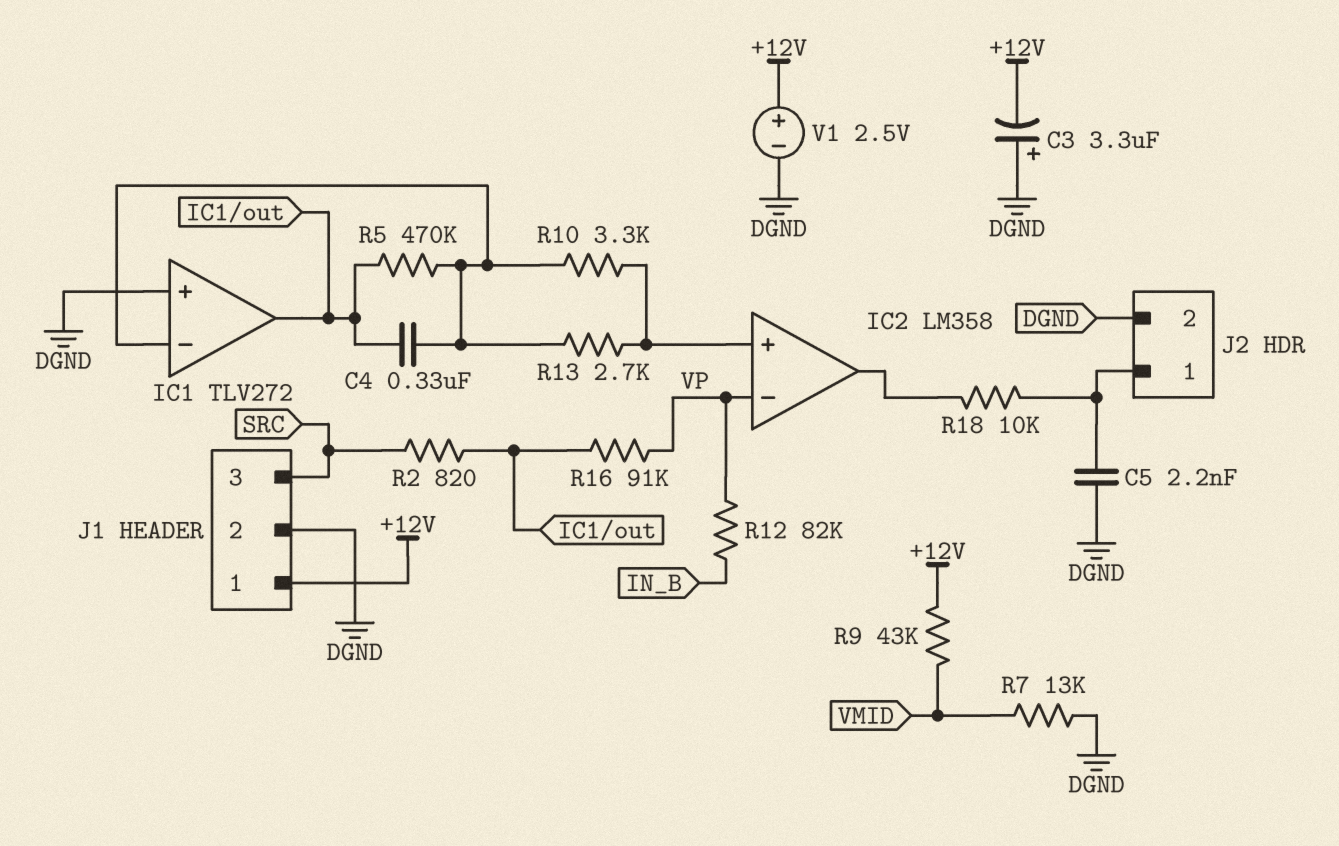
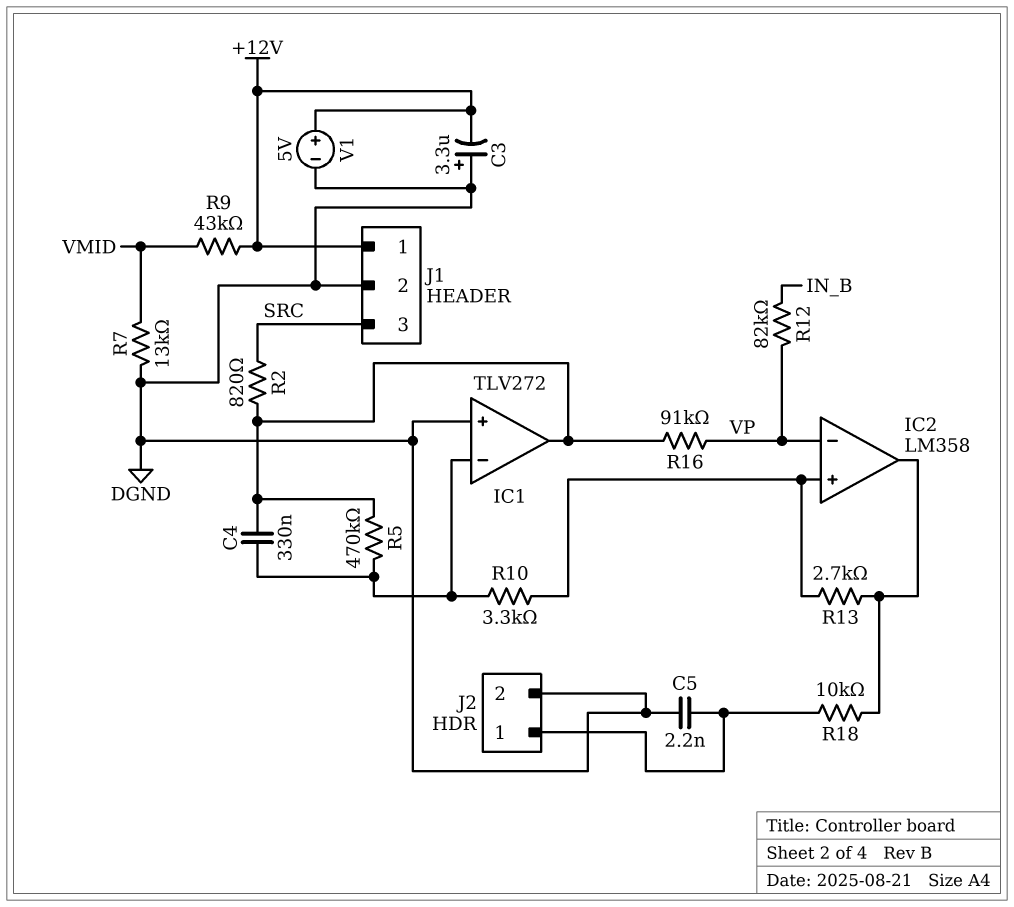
R13: 2.7k (IC1/in-, IC2/in+) -> 2.7k (IC2/in+, IC2/out)
V1: 2.5V (plus +12V, minus DGND) -> 5V (plus +12V, minus DGND)

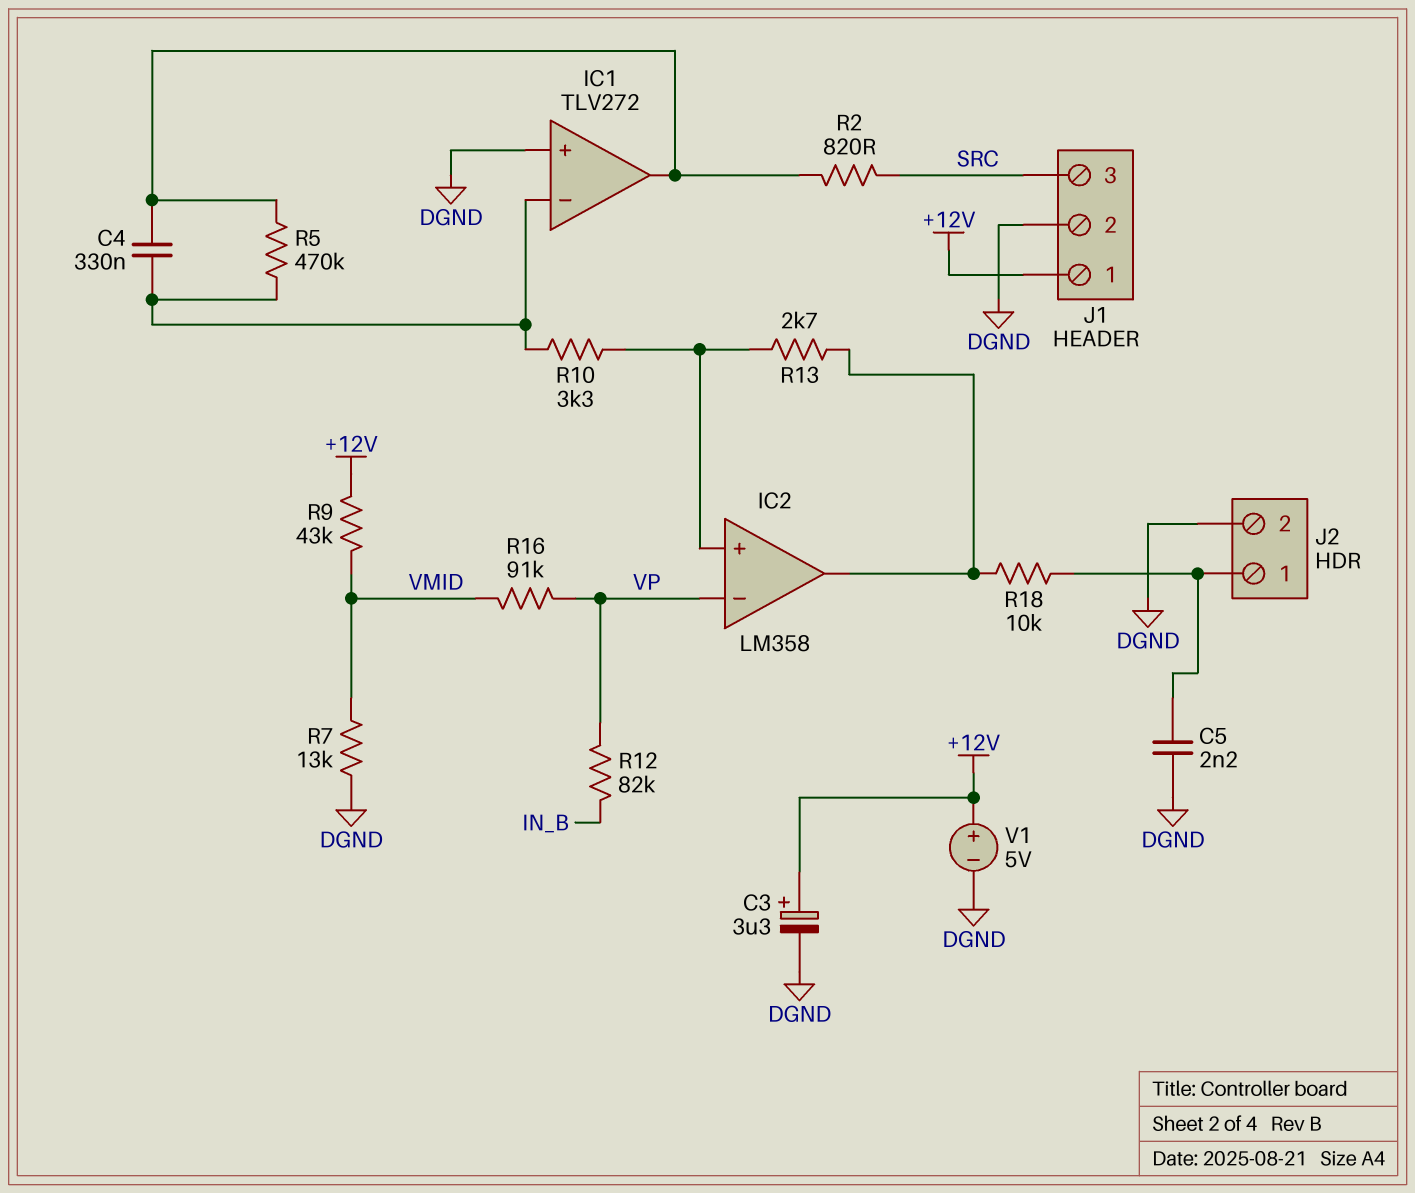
C3: 3.3uF (plus DGND, minus +12V) -> 3.3uF (plus +12V, minus DGND)
R16: 91k (IC1/out, VP) -> 91k (VMID, VP)

